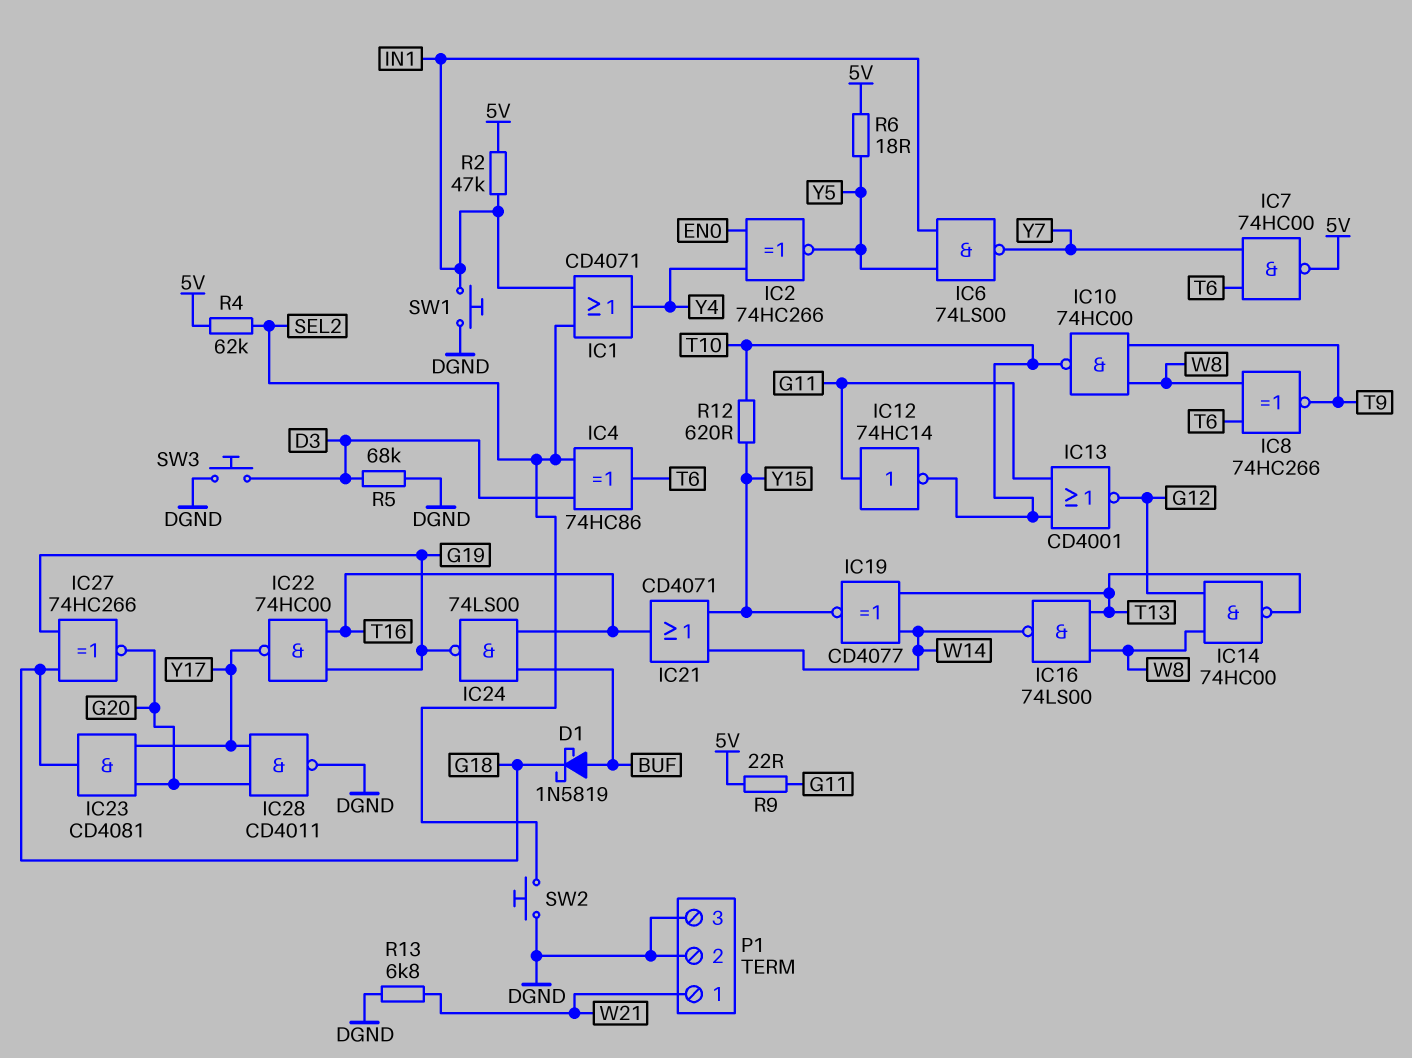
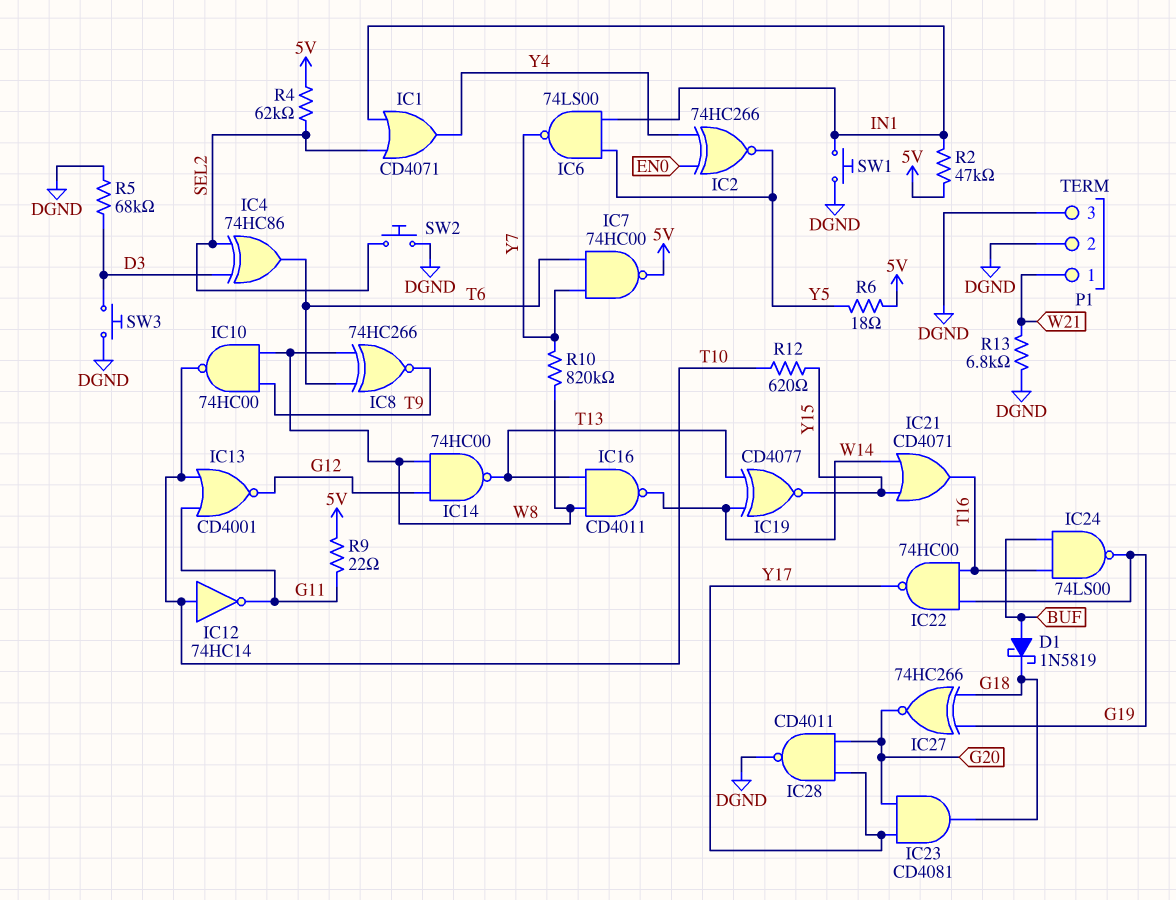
IC12: NOT 74HC14 (in G11, out T10) -> NOT 74HC14 (in T10, out G11)
IC16: NAND 74LS00 (in T13, in W8, out W14) -> NAND CD4011 (in T13, in W8, out W14)
R10: none -> 820k (W8, Y7)

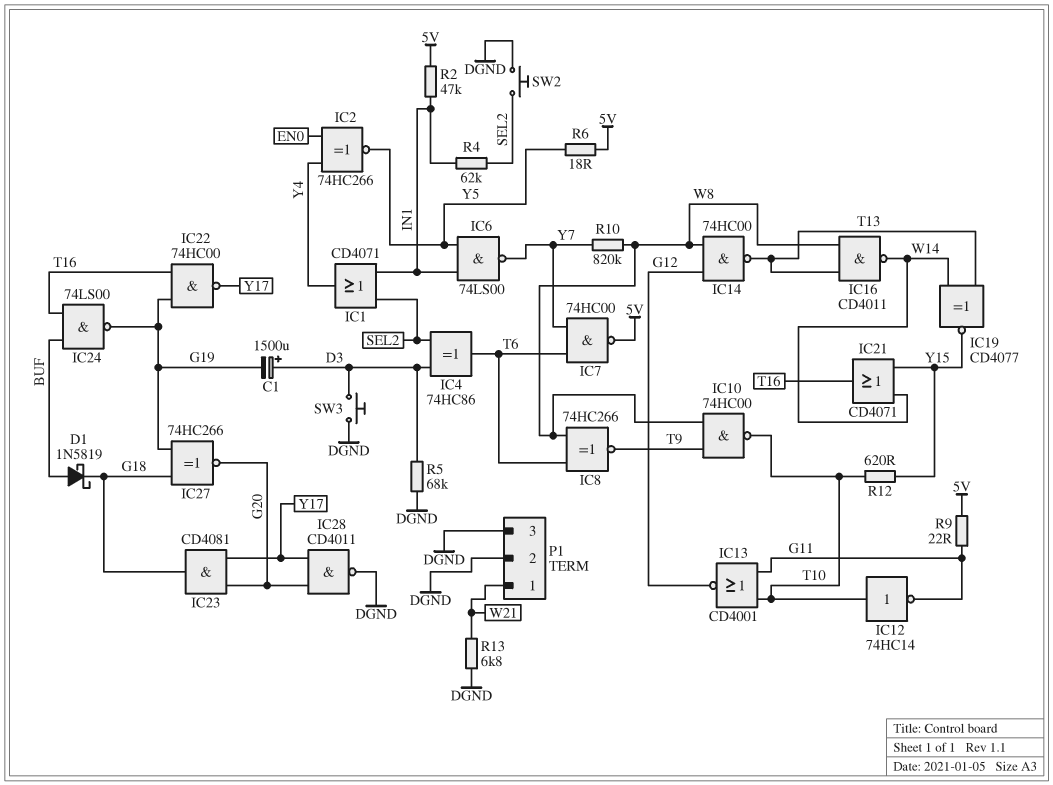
C1: none -> 1500uF (plus D3, minus G19)
R4: 62k (5V, SEL2) -> 62k (IN1, SEL2)
SW1: button (DGND, IN1) -> none

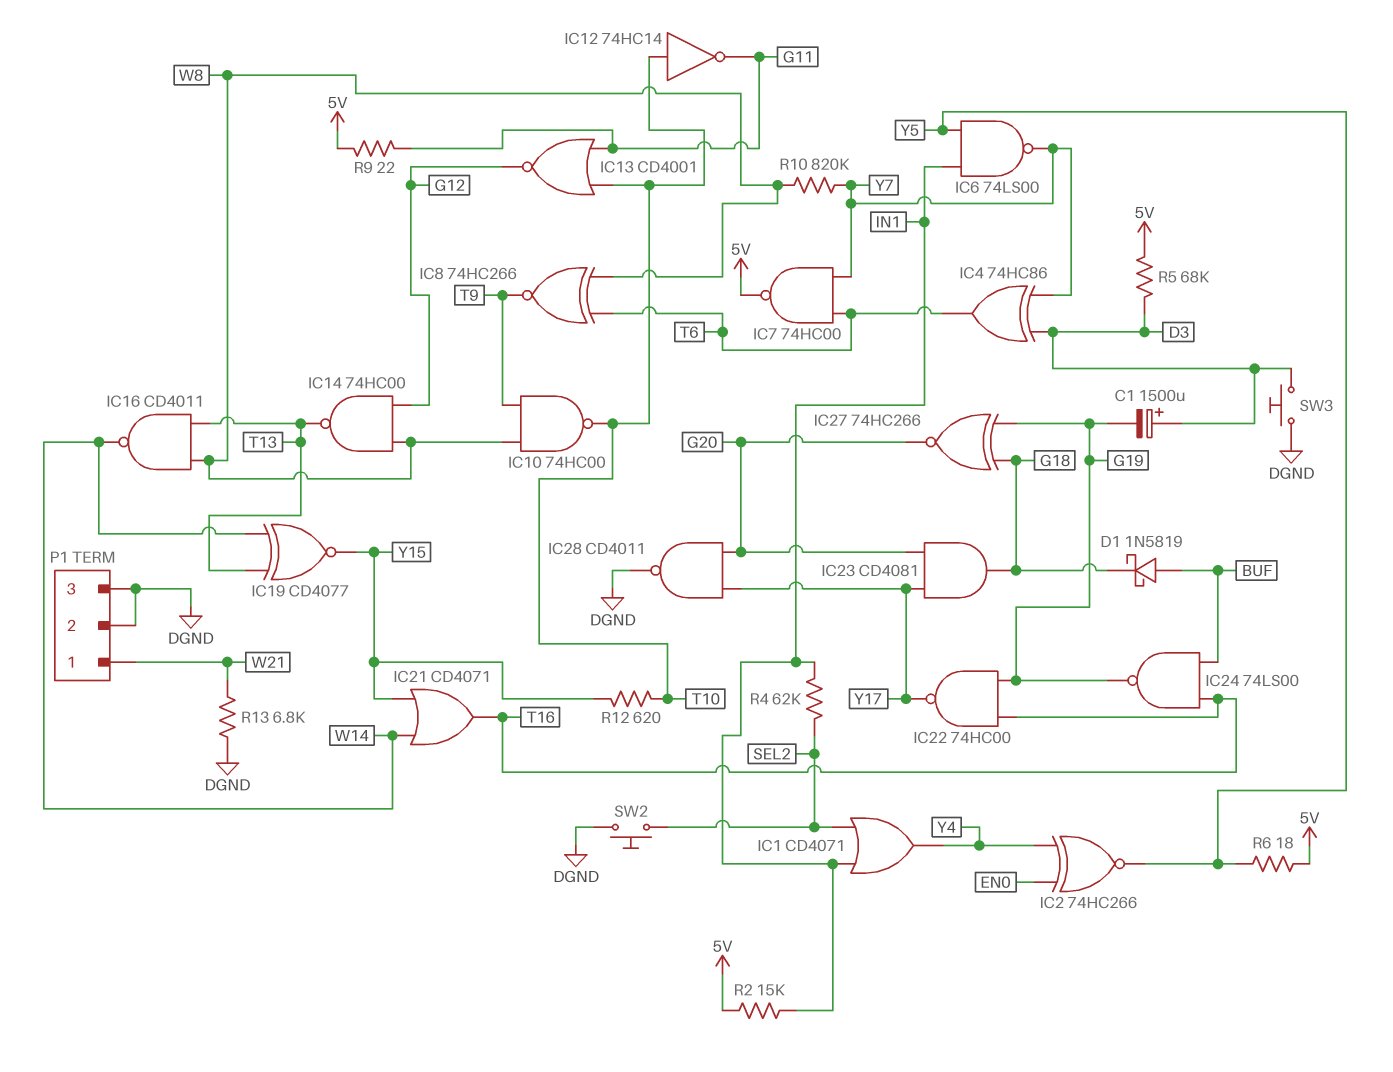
IC4: XOR 74HC86 (in D3, in SEL2, out T6) -> XOR 74HC86 (in D3, in Y7, out T6)
R2: 47k (5V, IN1) -> 15k (5V, IN1)
R5: 68k (D3, DGND) -> 68k (5V, D3)

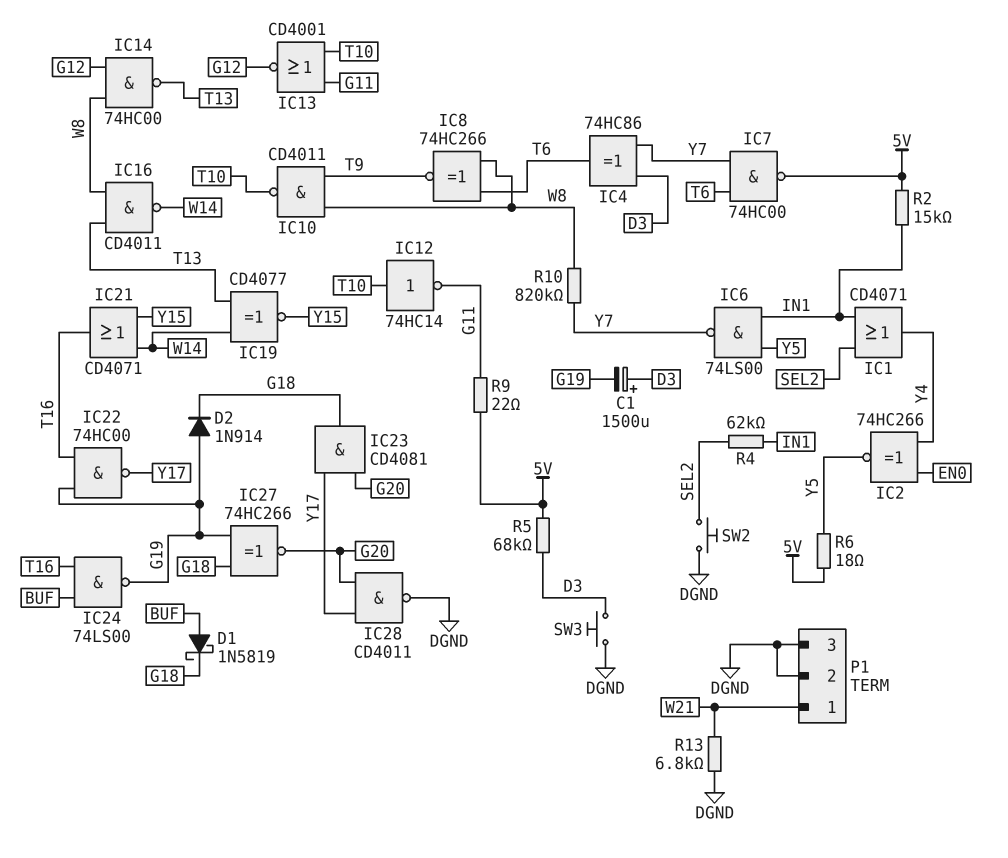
D2: none -> diode 1N914 (A G19, K G18)
IC10: NAND 74HC00 (in T9, in W8, out T10) -> NAND CD4011 (in T9, in W8, out T10)
R12: 620 (T10, Y15) -> none

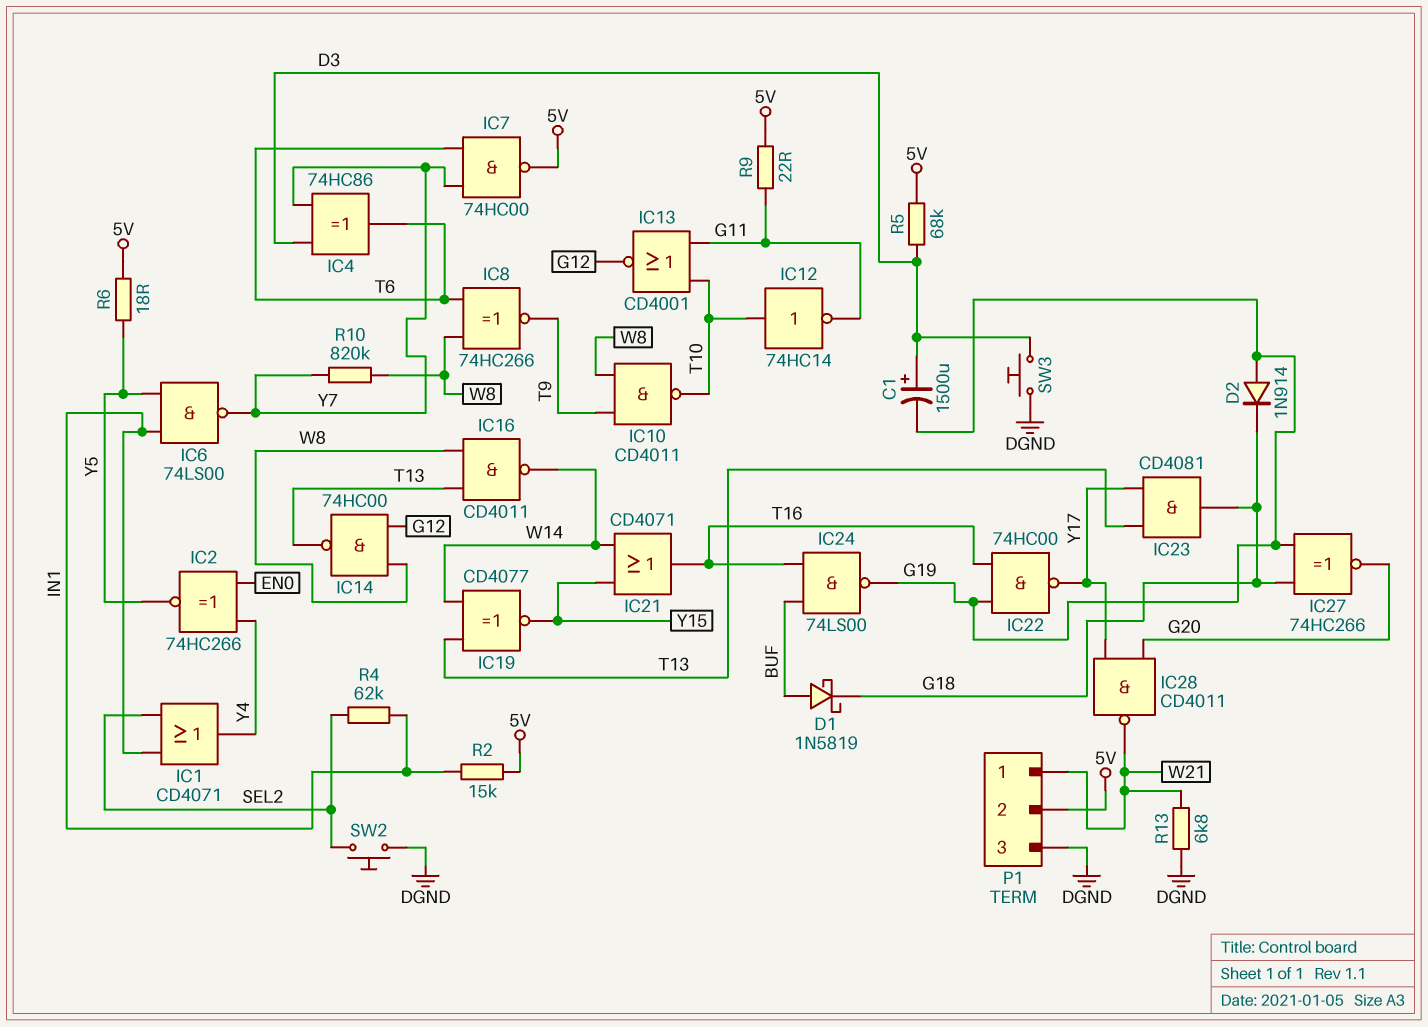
IC23: AND CD4081 (in G20, in Y17, out G18) -> AND CD4081 (in T13, in Y17, out G18)
IC28: NAND CD4011 (in G20, in Y17, out DGND) -> NAND CD4011 (in G20, in Y17, out W21)
P1 pin 2: DGND -> 5V

